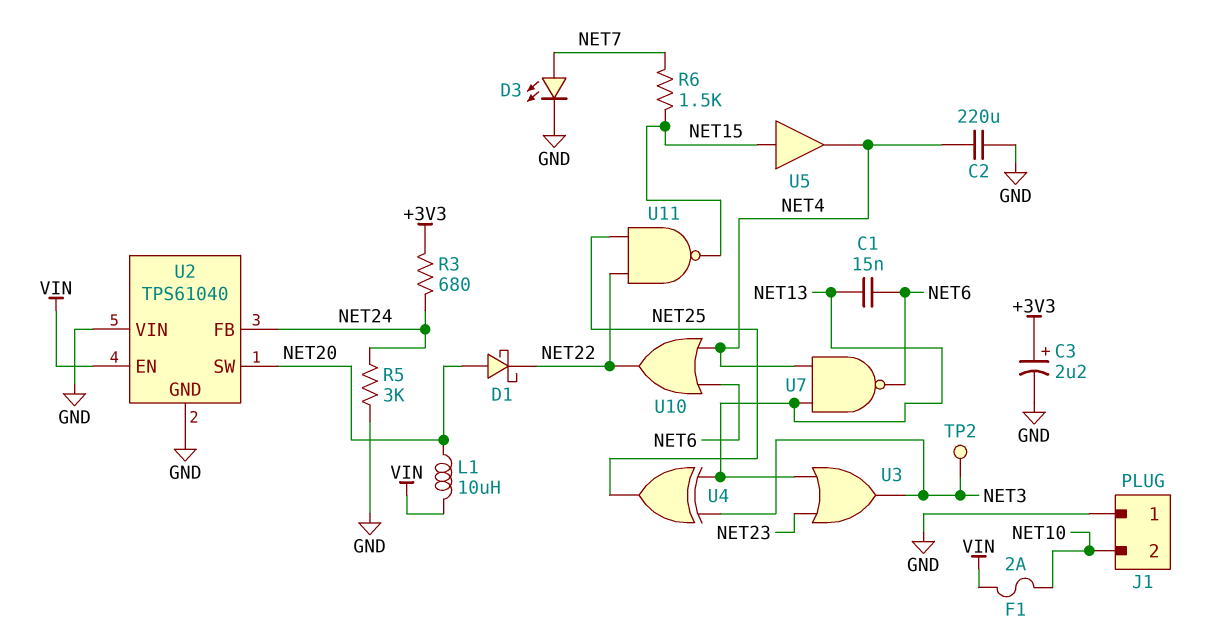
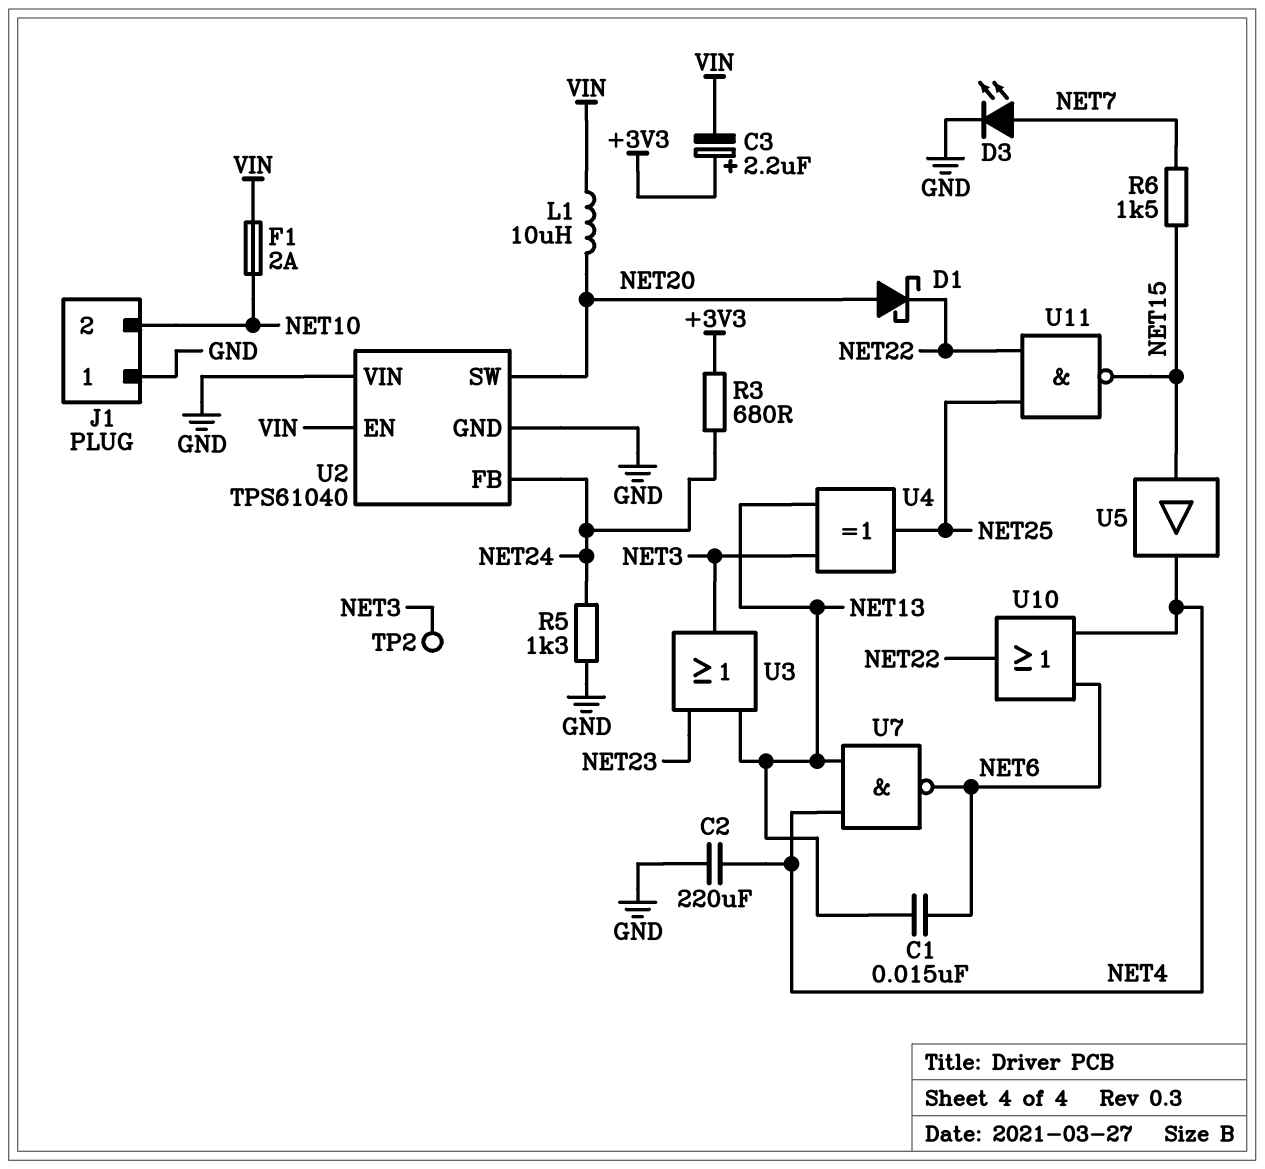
C3: 2.2uF (plus +3V3, minus GND) -> 2.2uF (plus +3V3, minus VIN)
R5: 3k (GND, NET24) -> 1.3k (GND, NET24)

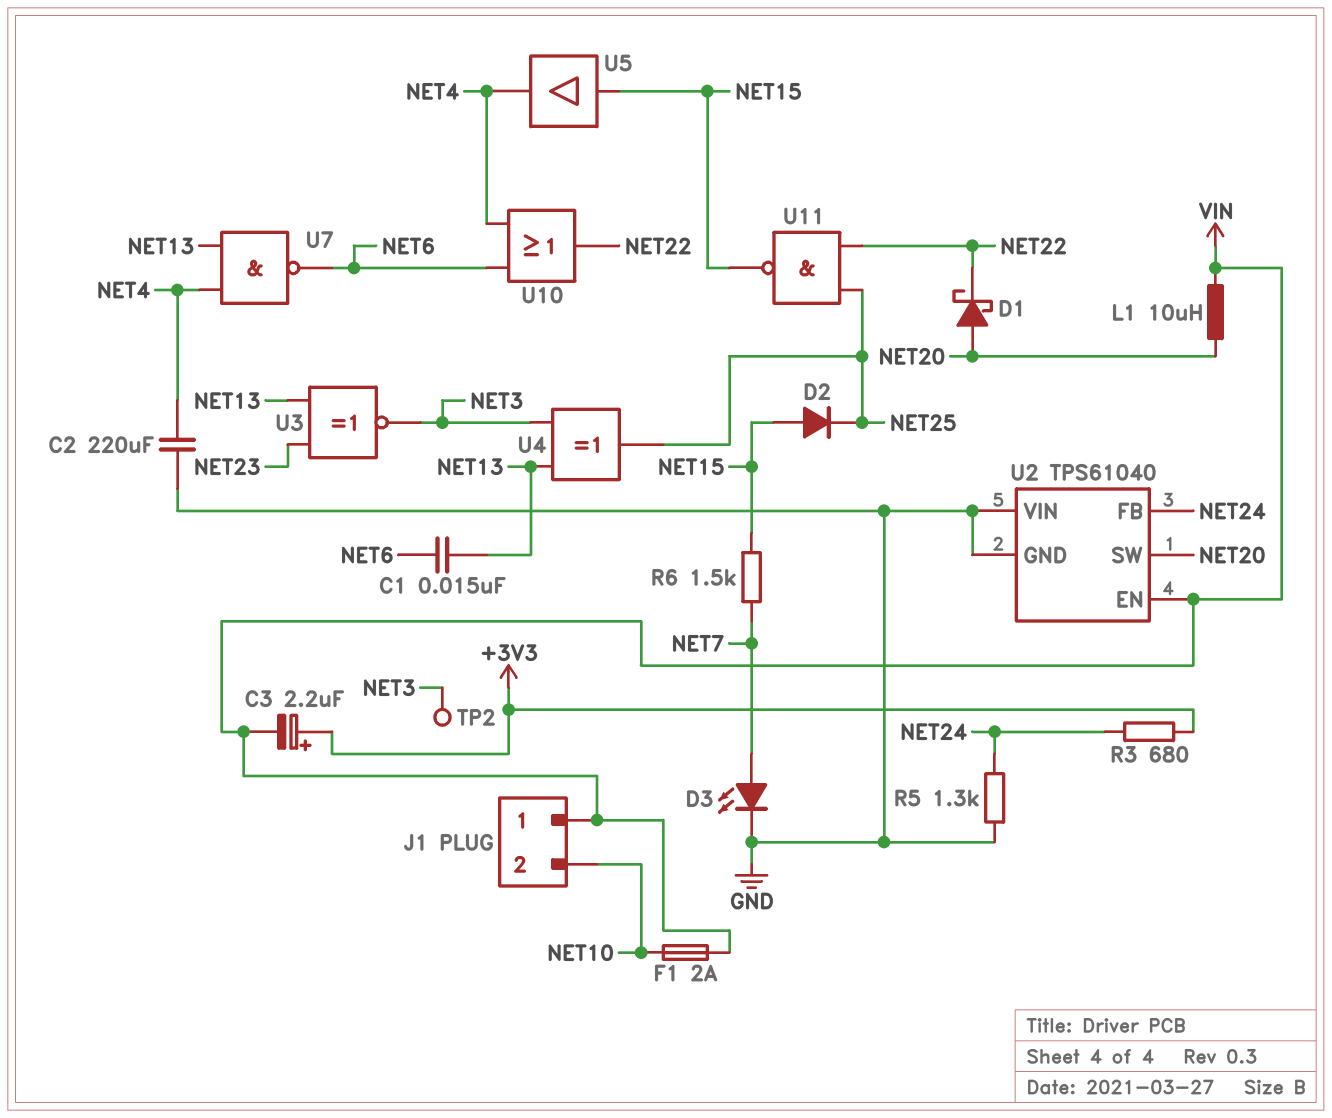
D2: none -> diode (A NET15, K NET25)
J1 pin 1: GND -> VIN
U3: OR (in NET13, in NET23, out NET3) -> XNOR (in NET13, in NET23, out NET3)

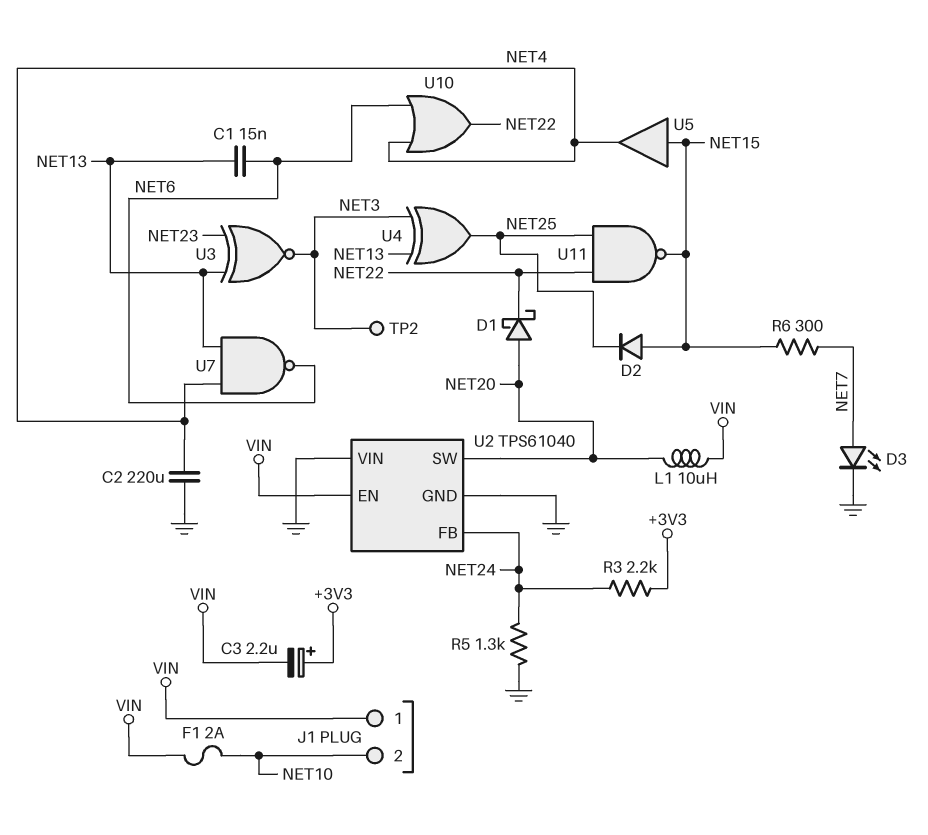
R3: 680 (+3V3, NET24) -> 2.2k (+3V3, NET24)
R6: 1.5k (NET7, NET15) -> 300 (NET7, NET15)

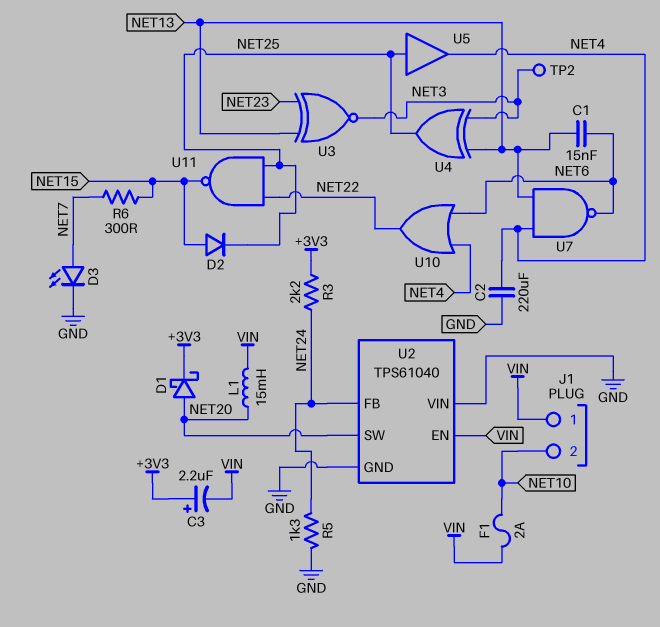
D1: schottky (A NET20, K NET22) -> schottky (A NET20, K +3V3)
L1: 10uH (NET20, VIN) -> 15mH (NET20, VIN)
U5: buffer (in NET15, out NET4) -> buffer (in NET25, out NET4)

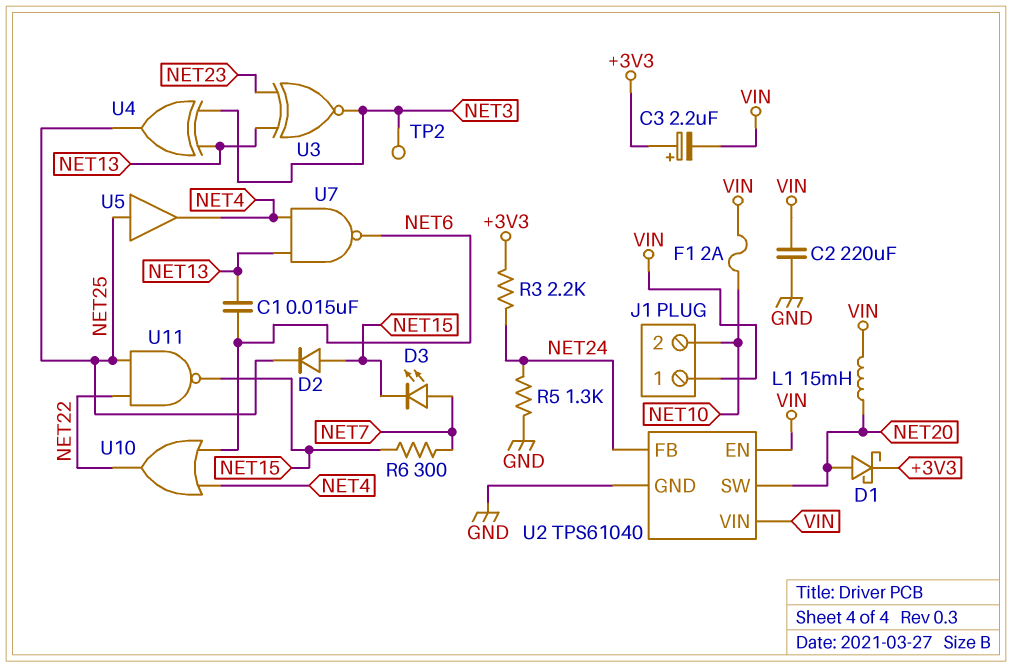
C2: 220uF (GND, NET4) -> 220uF (GND, VIN)
D3: LED (A NET7, K GND) -> LED (A NET7, K NET15)
U2 pin VIN: GND -> VIN

